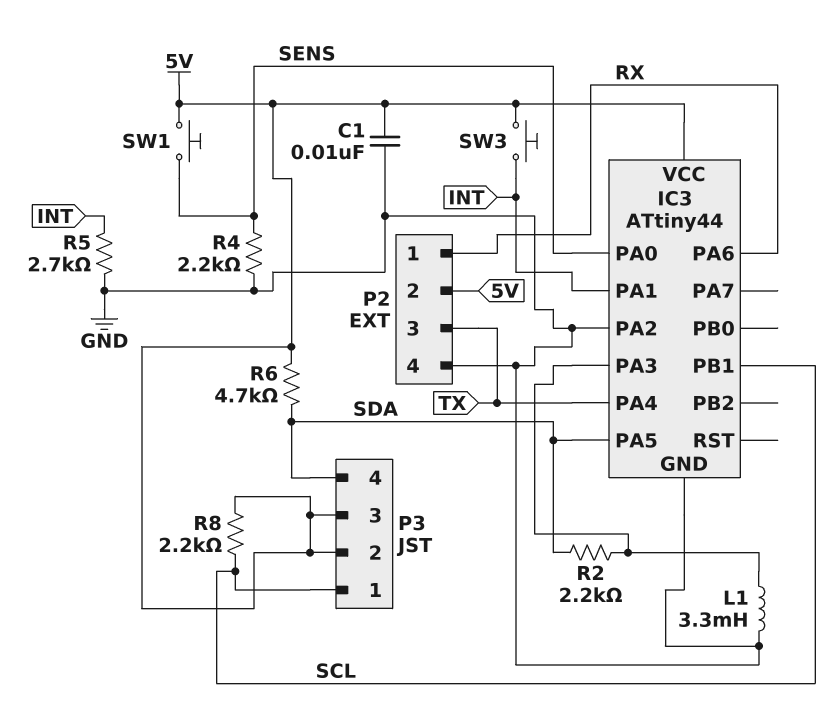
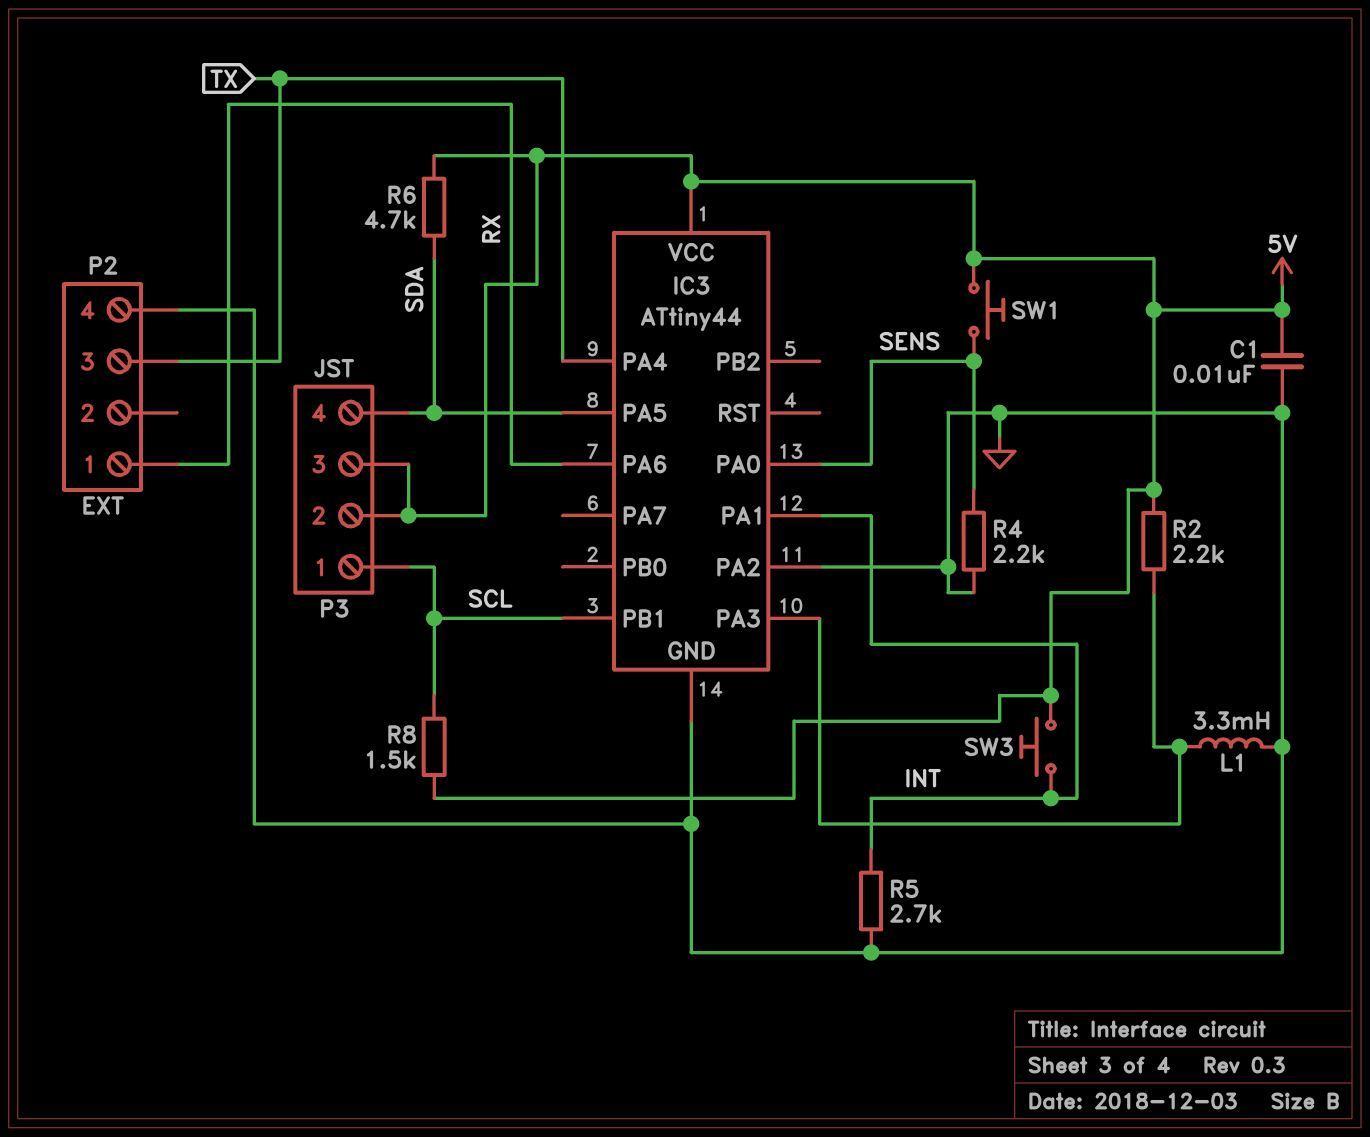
P2 pin 2: 5V -> none
R2: 2.2k (IC3/PA3, SDA) -> 2.2k (5V, IC3/PA3)
R8: 2.2k (5V, SCL) -> 1.5k (5V, SCL)

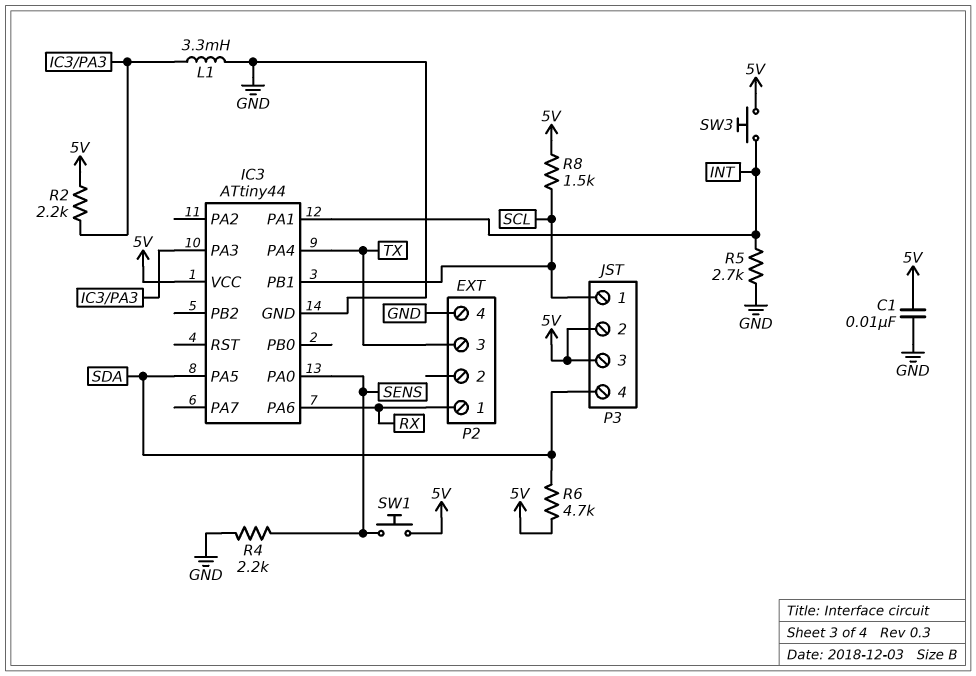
IC3 pin PA2: GND -> none

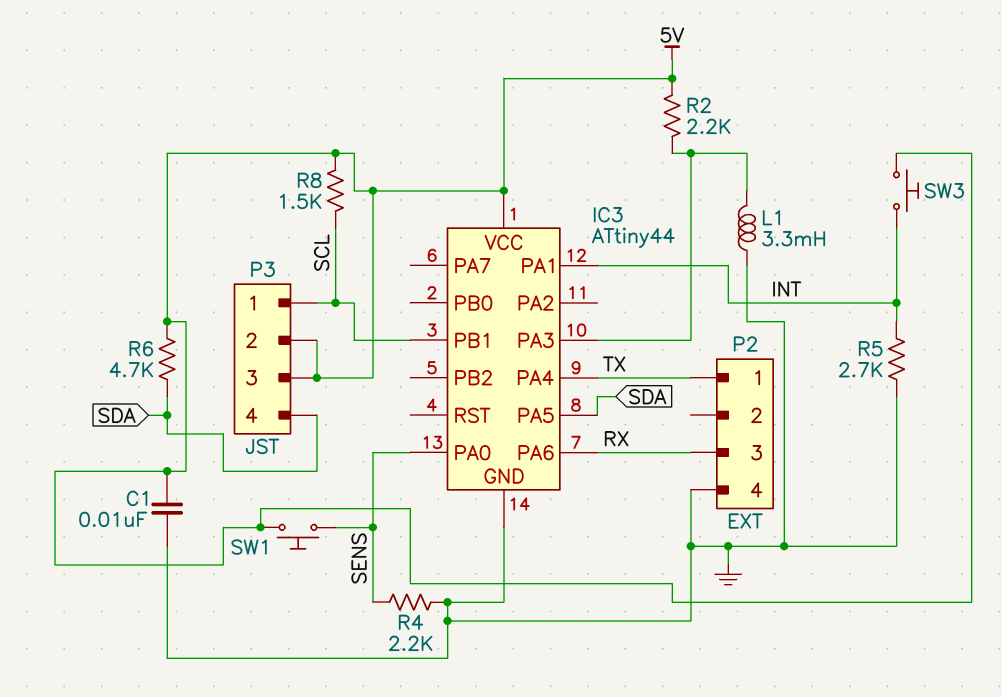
P2 pin 1: RX -> TX
P2 pin 3: TX -> RX

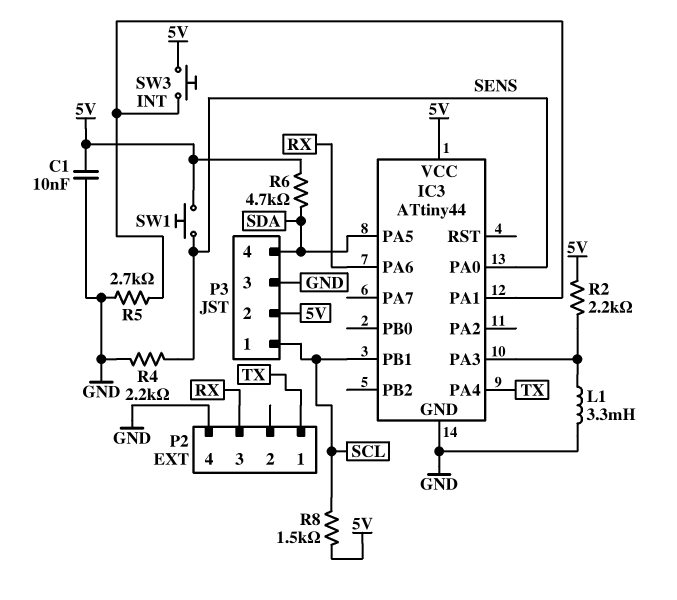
P3 pin 3: 5V -> GND

